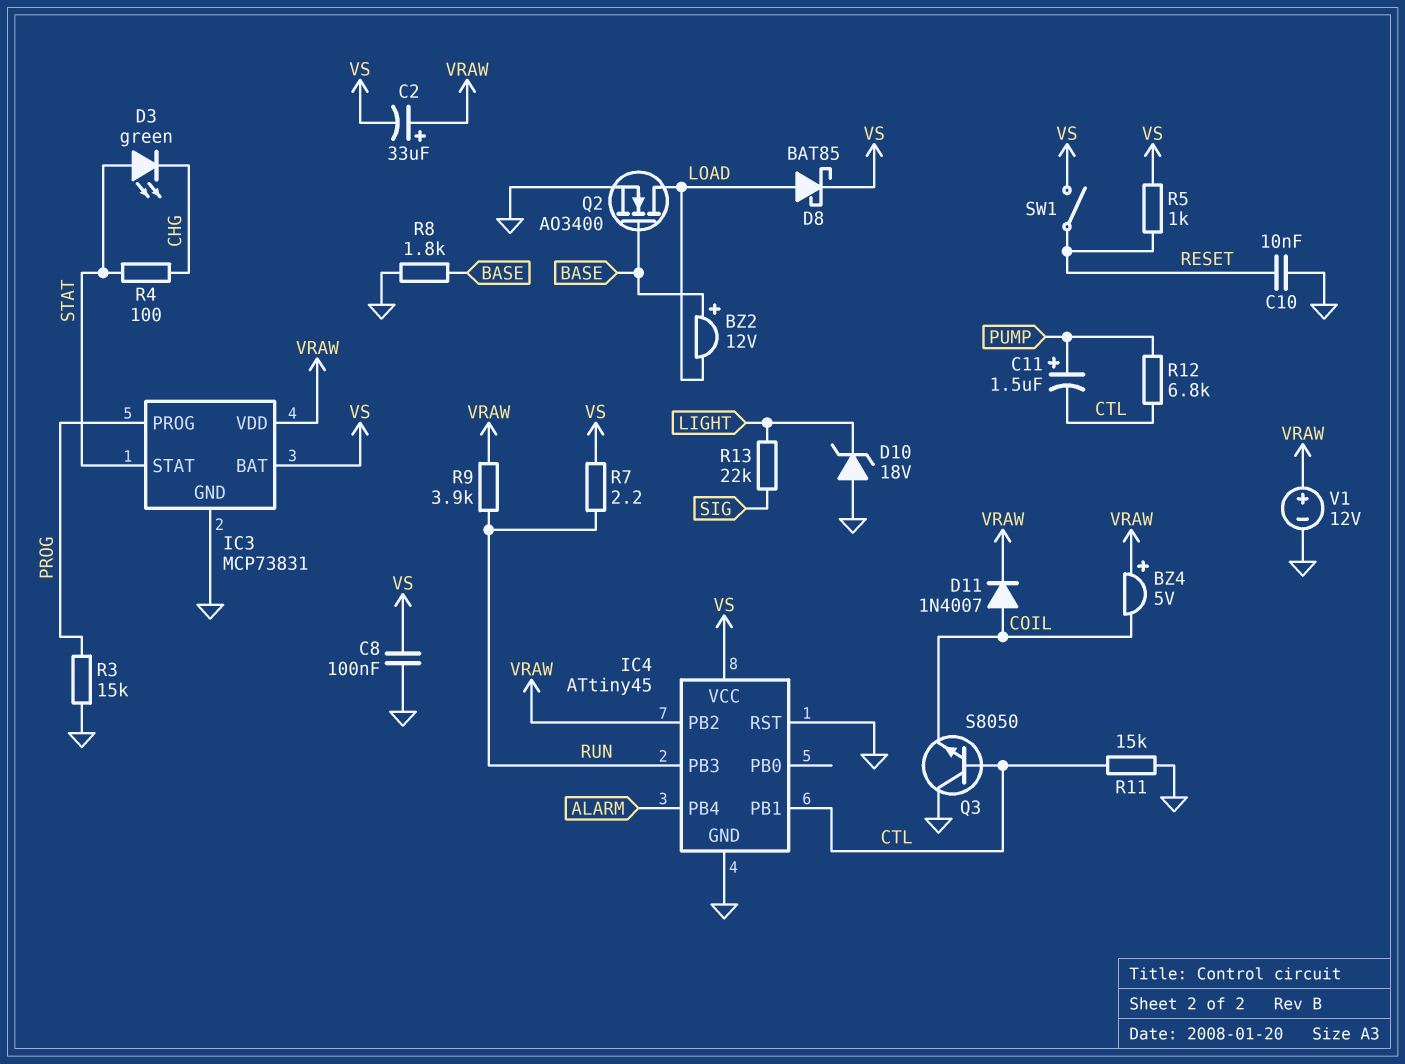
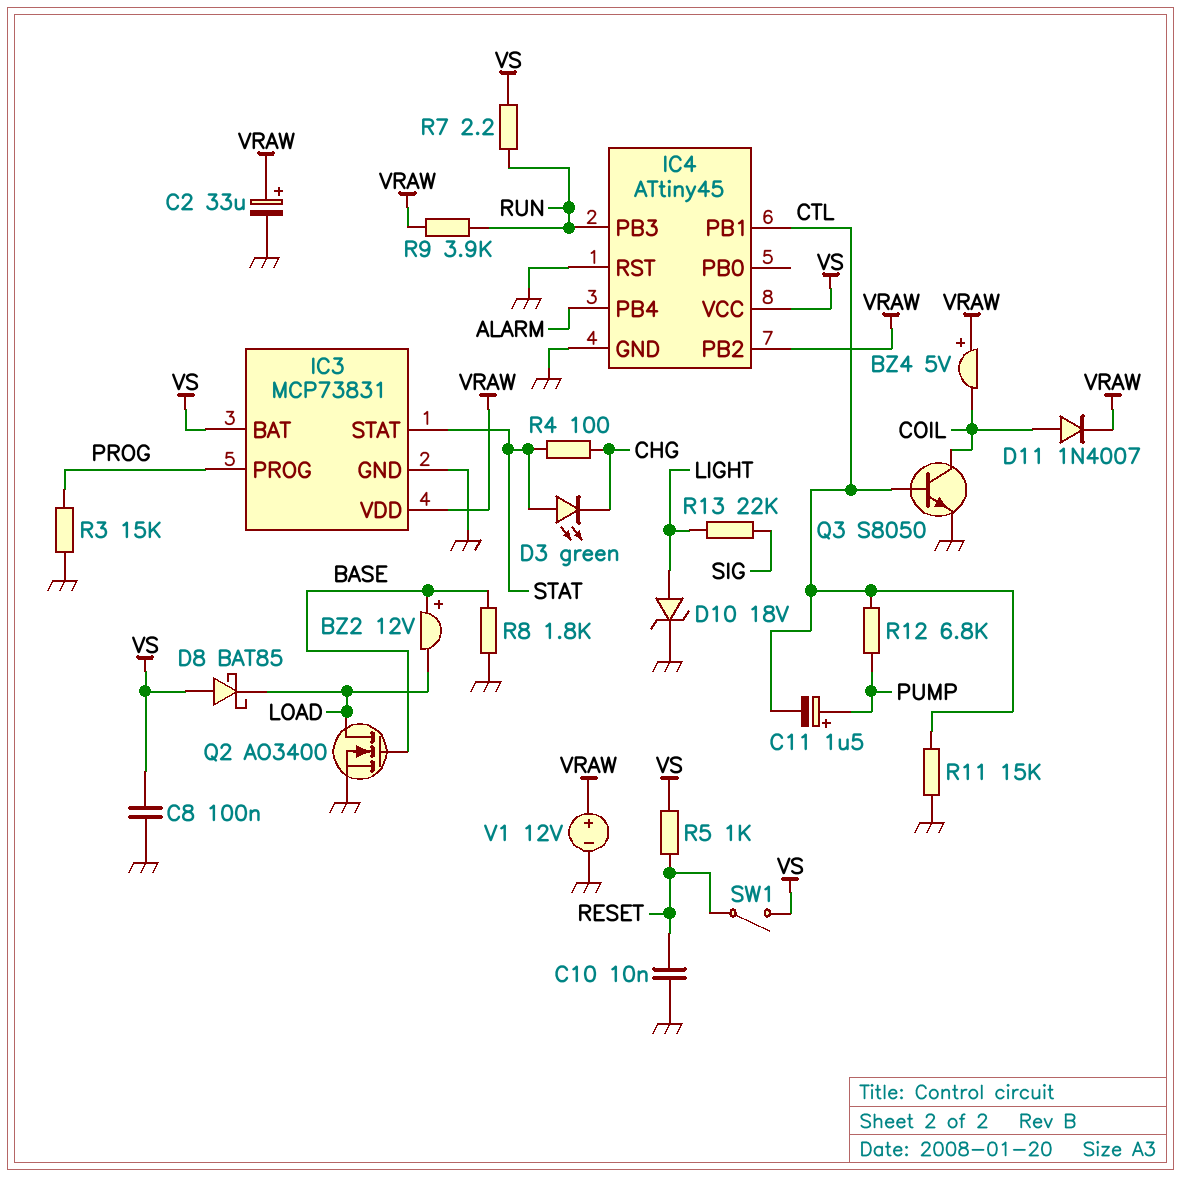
C2: 33uF (plus VRAW, minus VS) -> 33uF (plus VRAW, minus GND)
D8: schottky BAT85 (A LOAD, K VS) -> schottky BAT85 (A VS, K LOAD)
D10: zener 18V (A GND, K LIGHT) -> zener 18V (A LIGHT, K GND)
Q3: NPN S8050 (B CTL, C GND, E COIL) -> NPN S8050 (B CTL, C COIL, E GND)

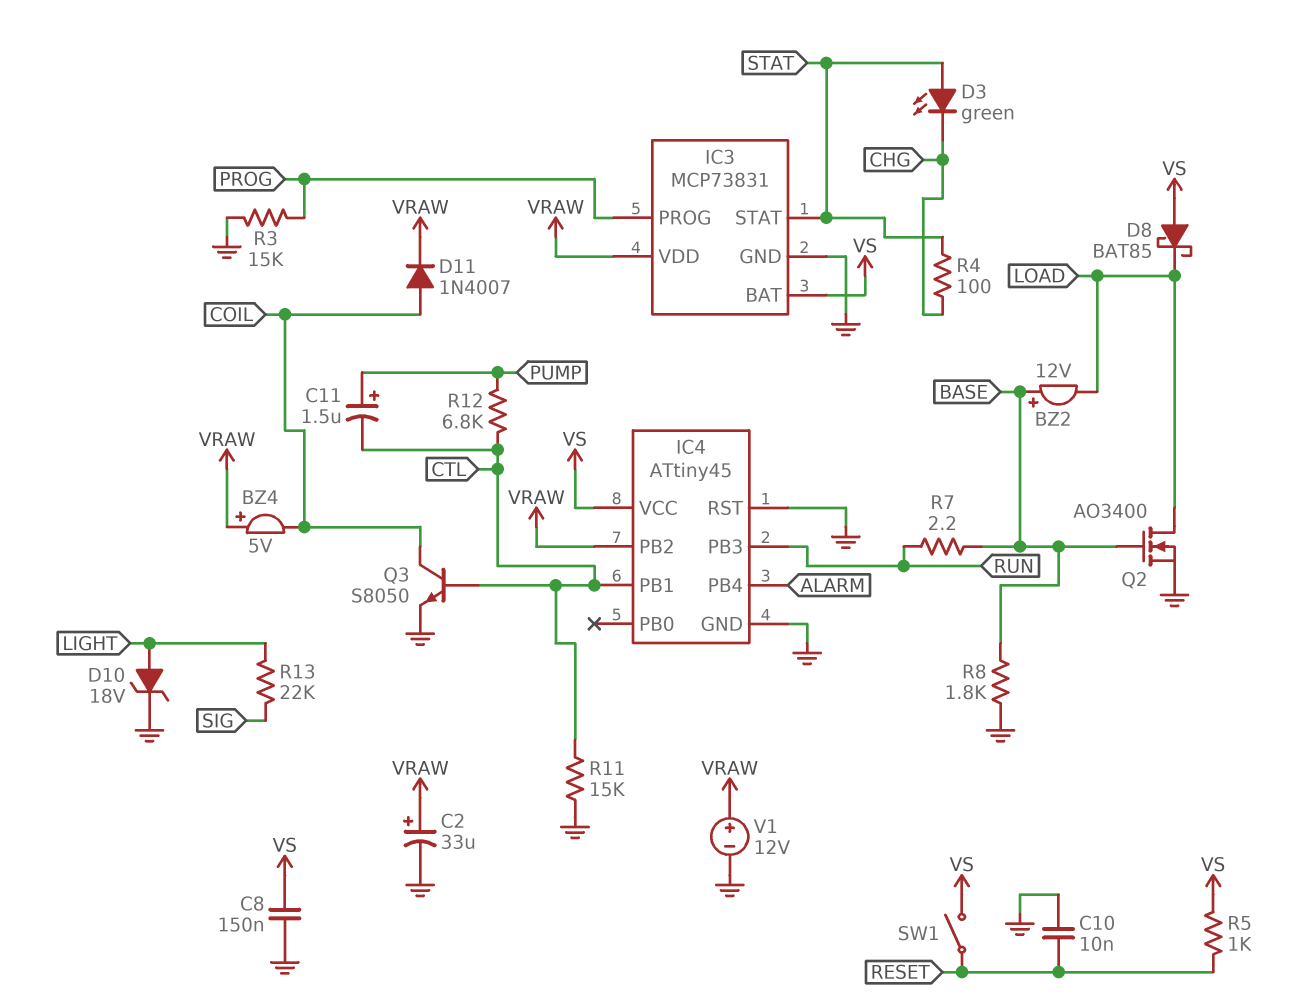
C8: 100nF (GND, VS) -> 150nF (GND, VS)
R7: 2.2 (RUN, VS) -> 2.2 (BASE, RUN)
R9: 3.9k (RUN, VRAW) -> none

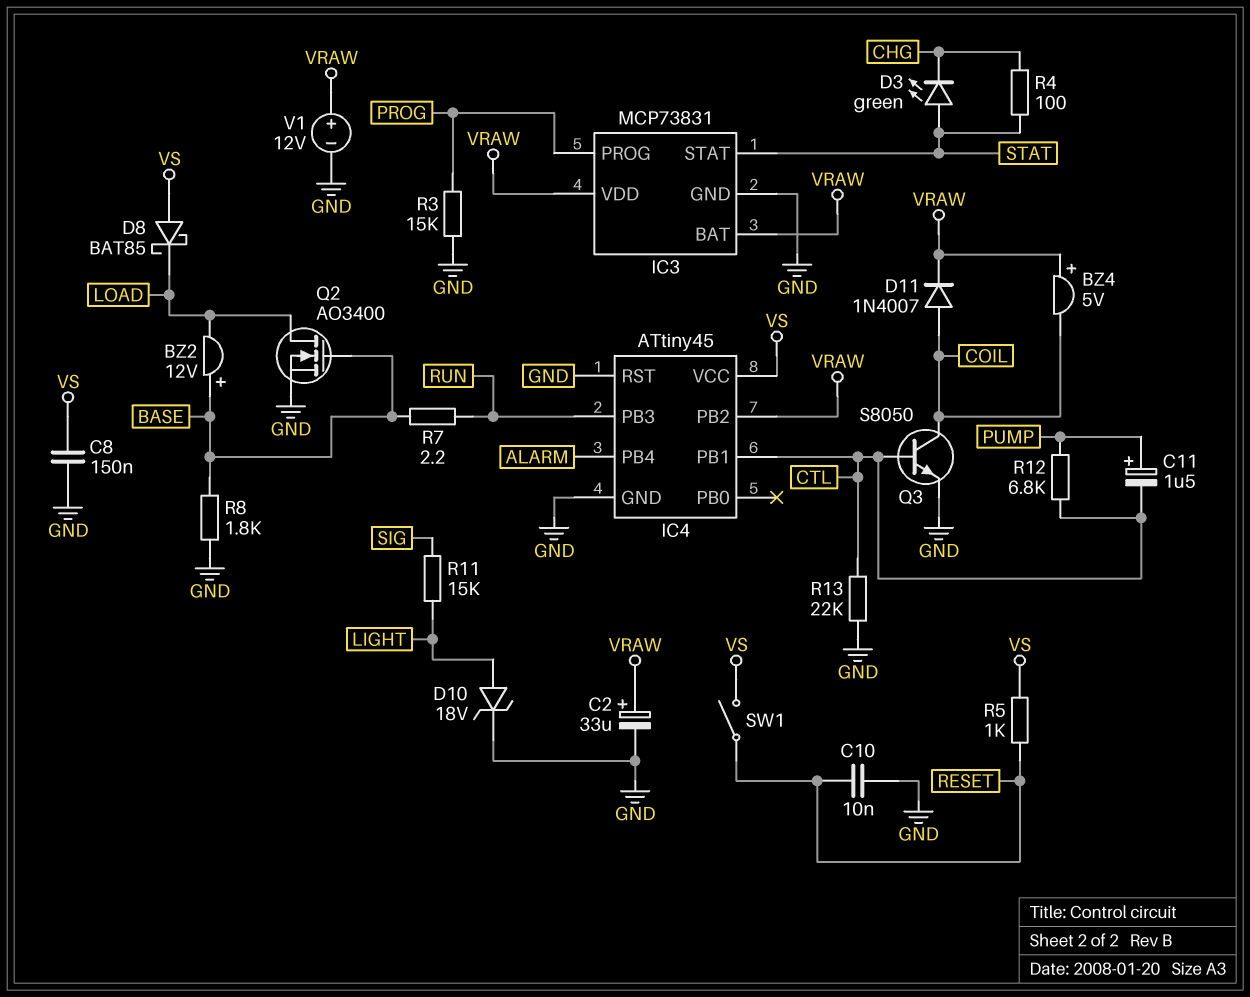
IC3 pin BAT: VS -> VRAW
R11: 15k (CTL, GND) -> 15k (LIGHT, SIG)
R13: 22k (LIGHT, SIG) -> 22k (CTL, GND)

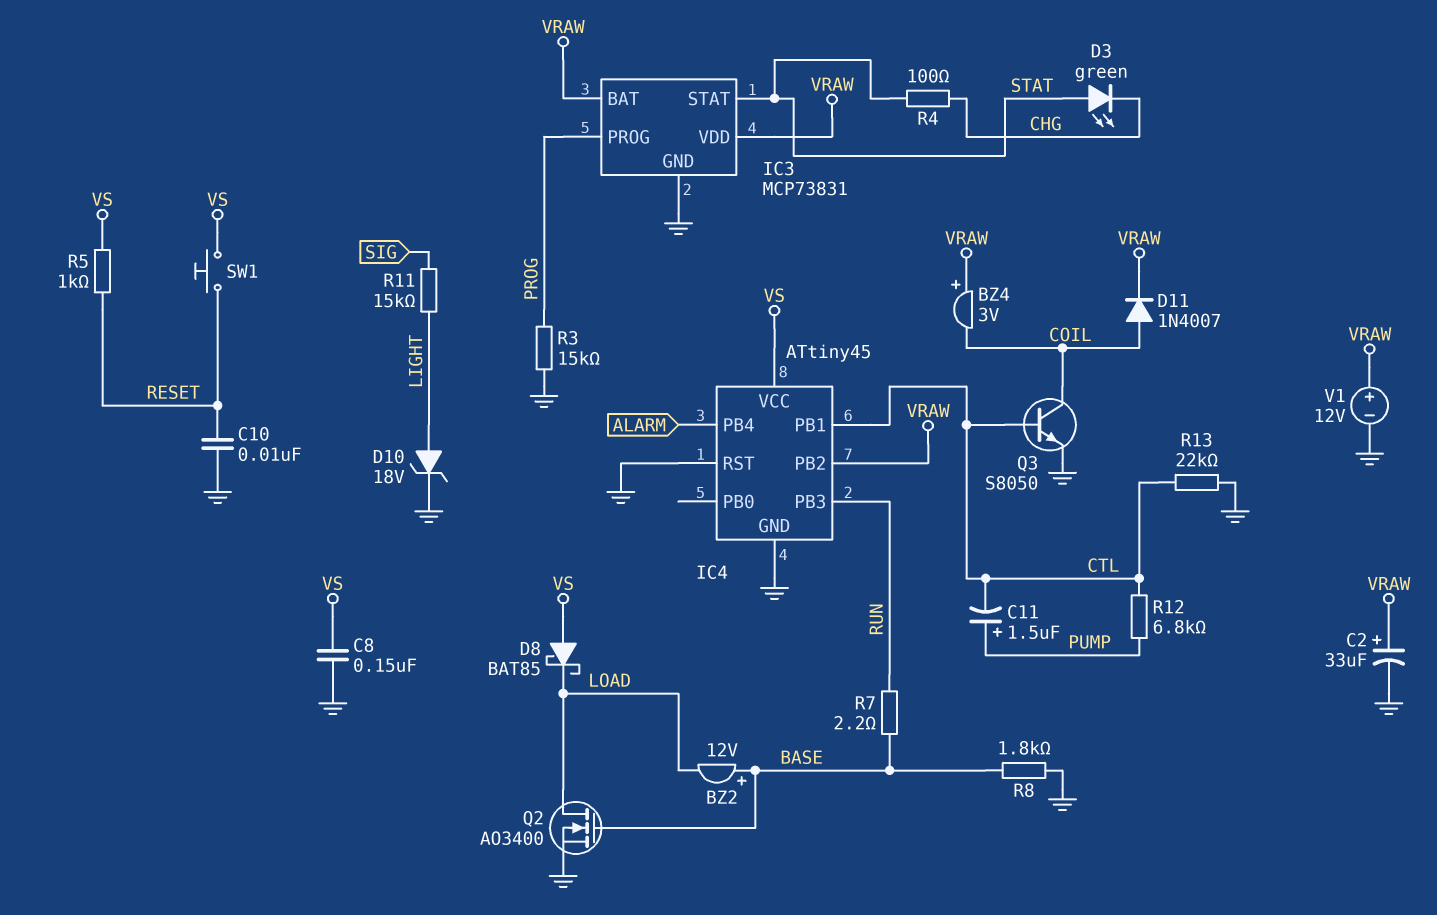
BZ4: buzzer 5V (plus VRAW, minus COIL) -> buzzer 3V (plus VRAW, minus COIL)
SW1: switch (RESET, VS) -> button (RESET, VS)

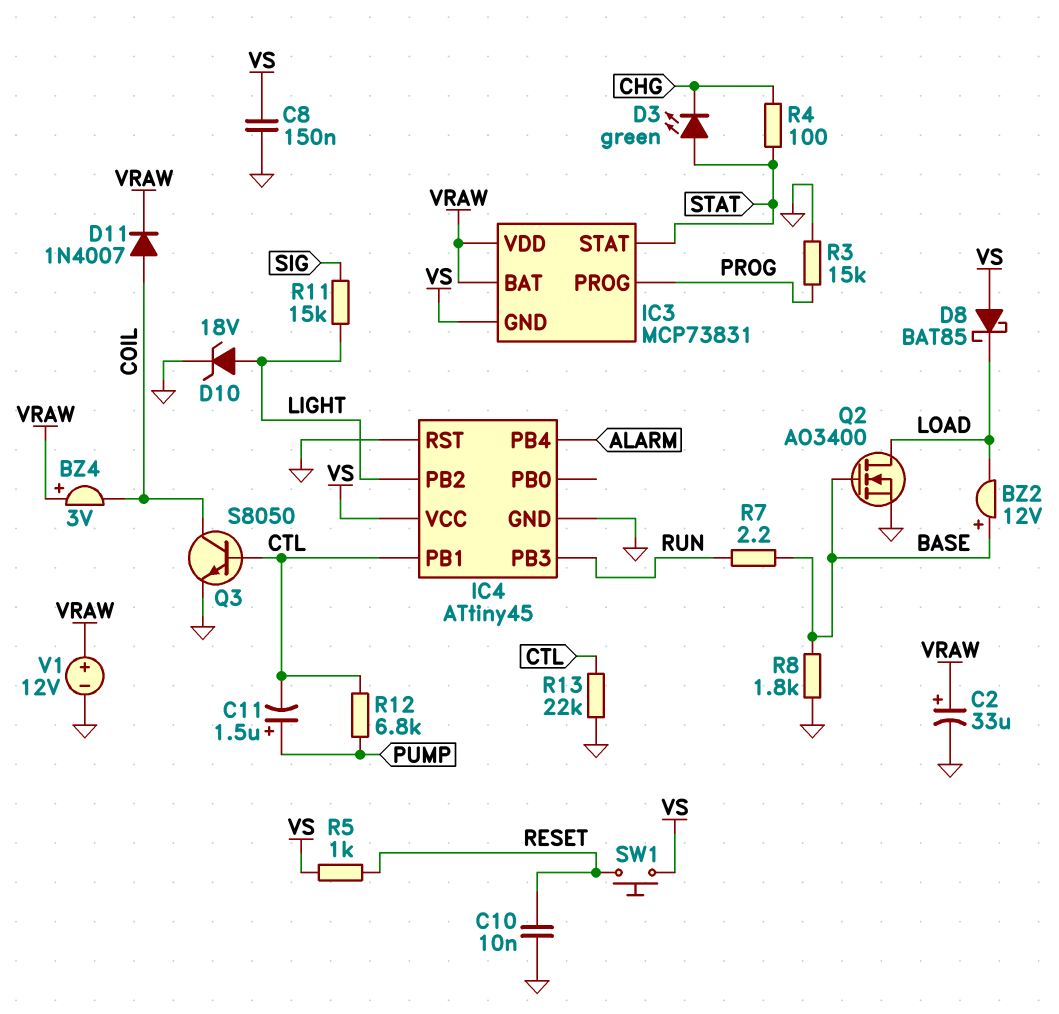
IC3 pin GND: GND -> VS
IC4 pin PB2: VRAW -> LIGHT

